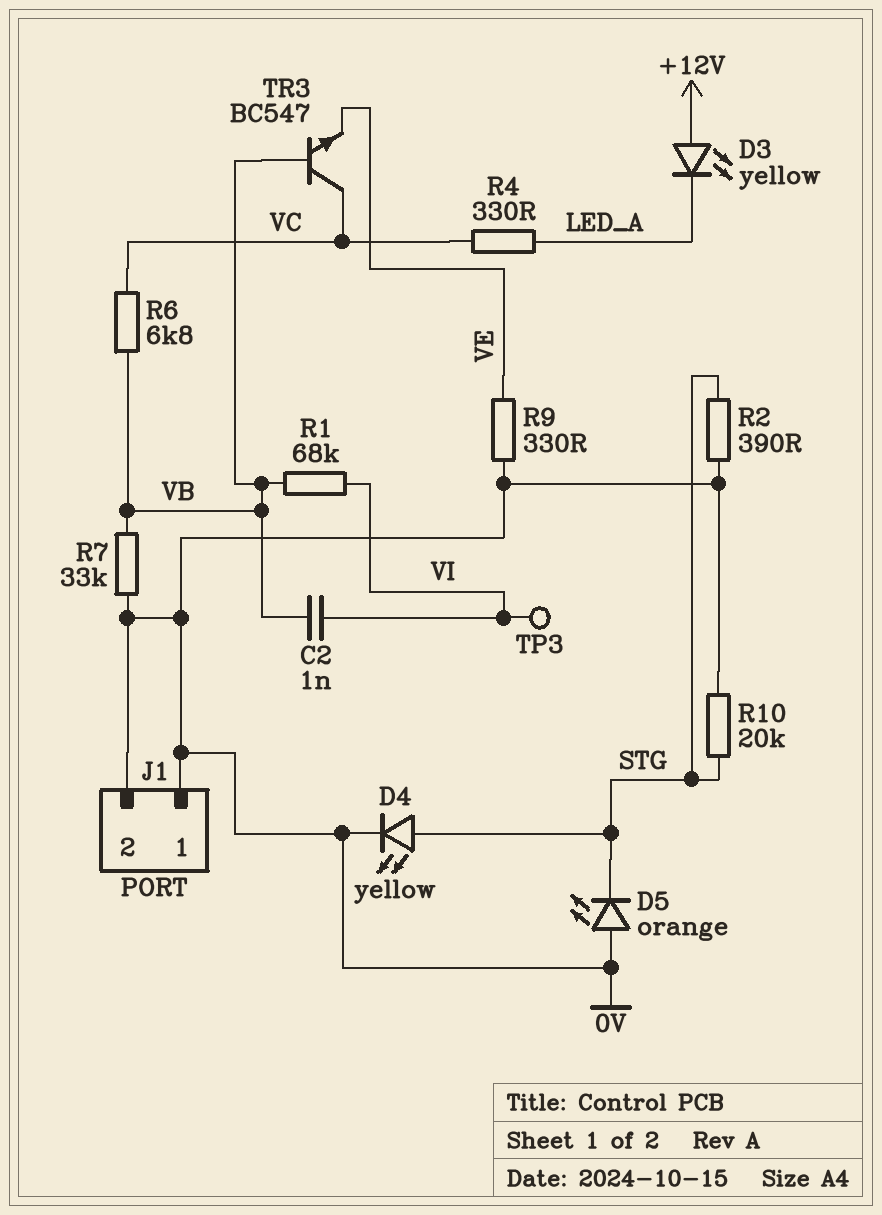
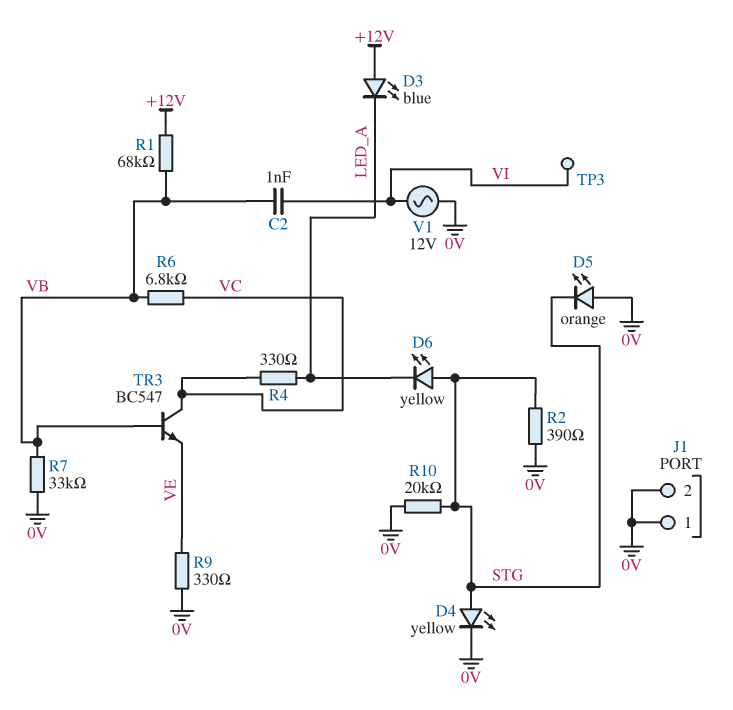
D3: LED yellow (A +12V, K LED_A) -> LED blue (A +12V, K LED_A)
D6: none -> LED yellow (A STG, K LED_A)
R1: 68k (VB, VI) -> 68k (+12V, VB)
V1: none -> AC 12V (0V, VI)

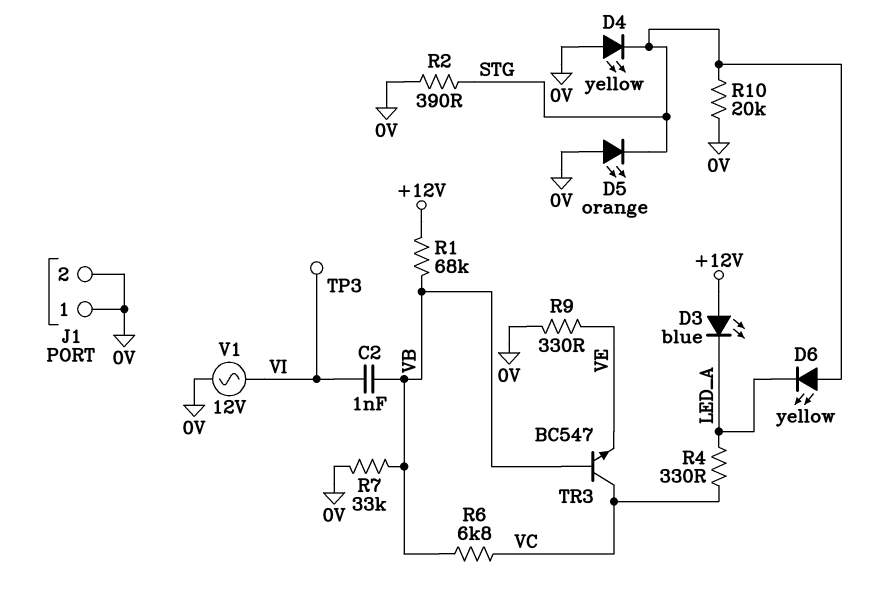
D4: LED yellow (A STG, K 0V) -> LED yellow (A 0V, K STG)

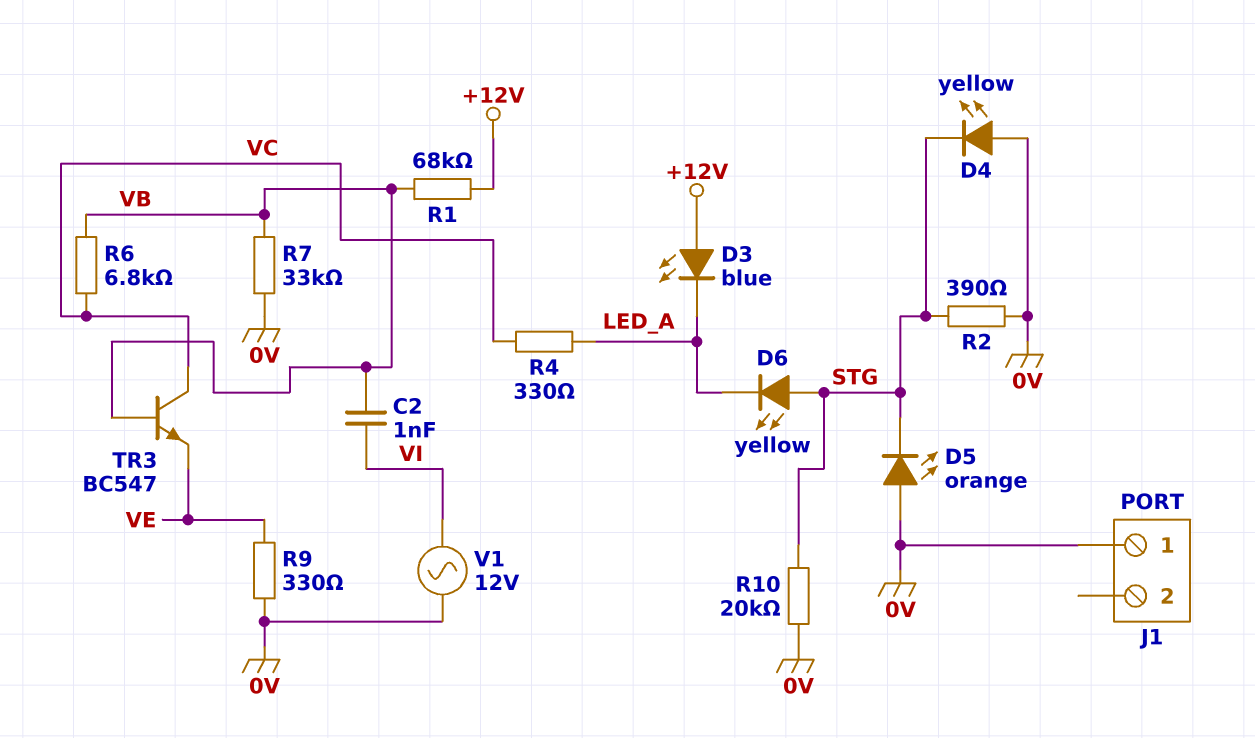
J1 pin 2: 0V -> none
TP3: test point (VI) -> none

